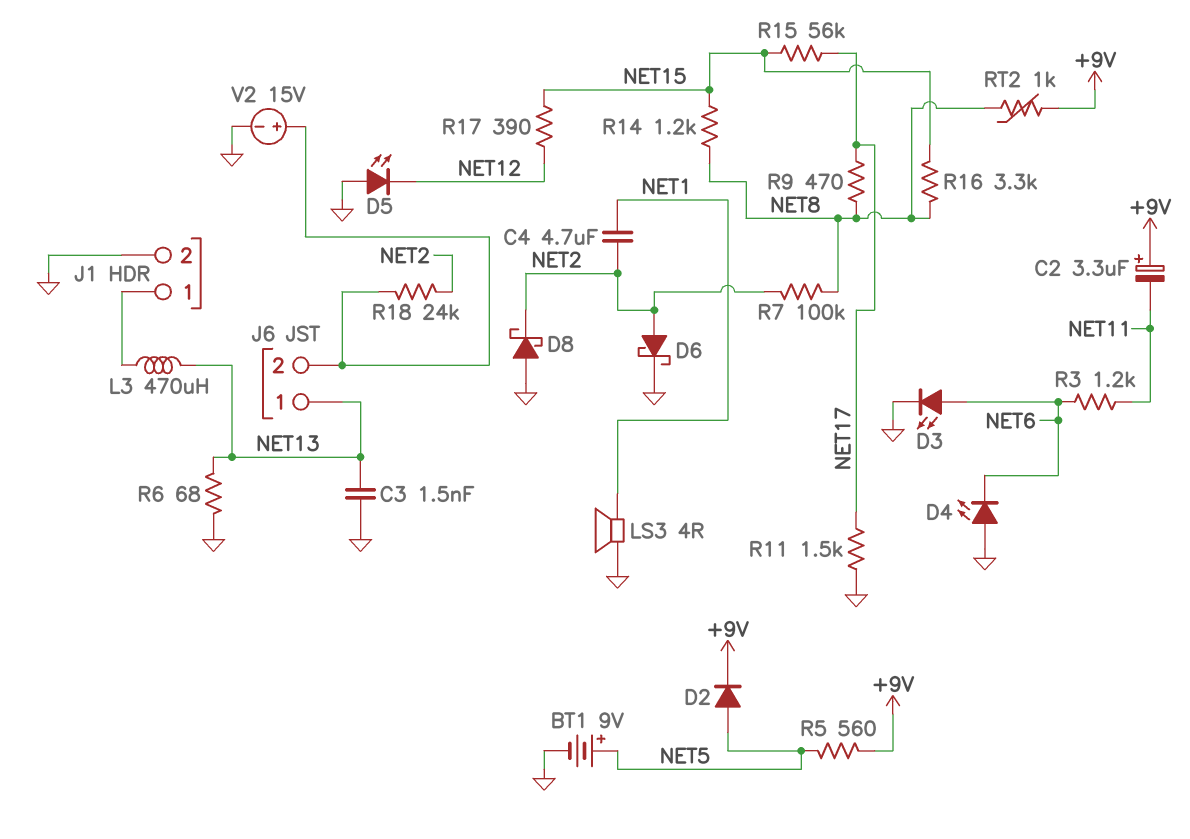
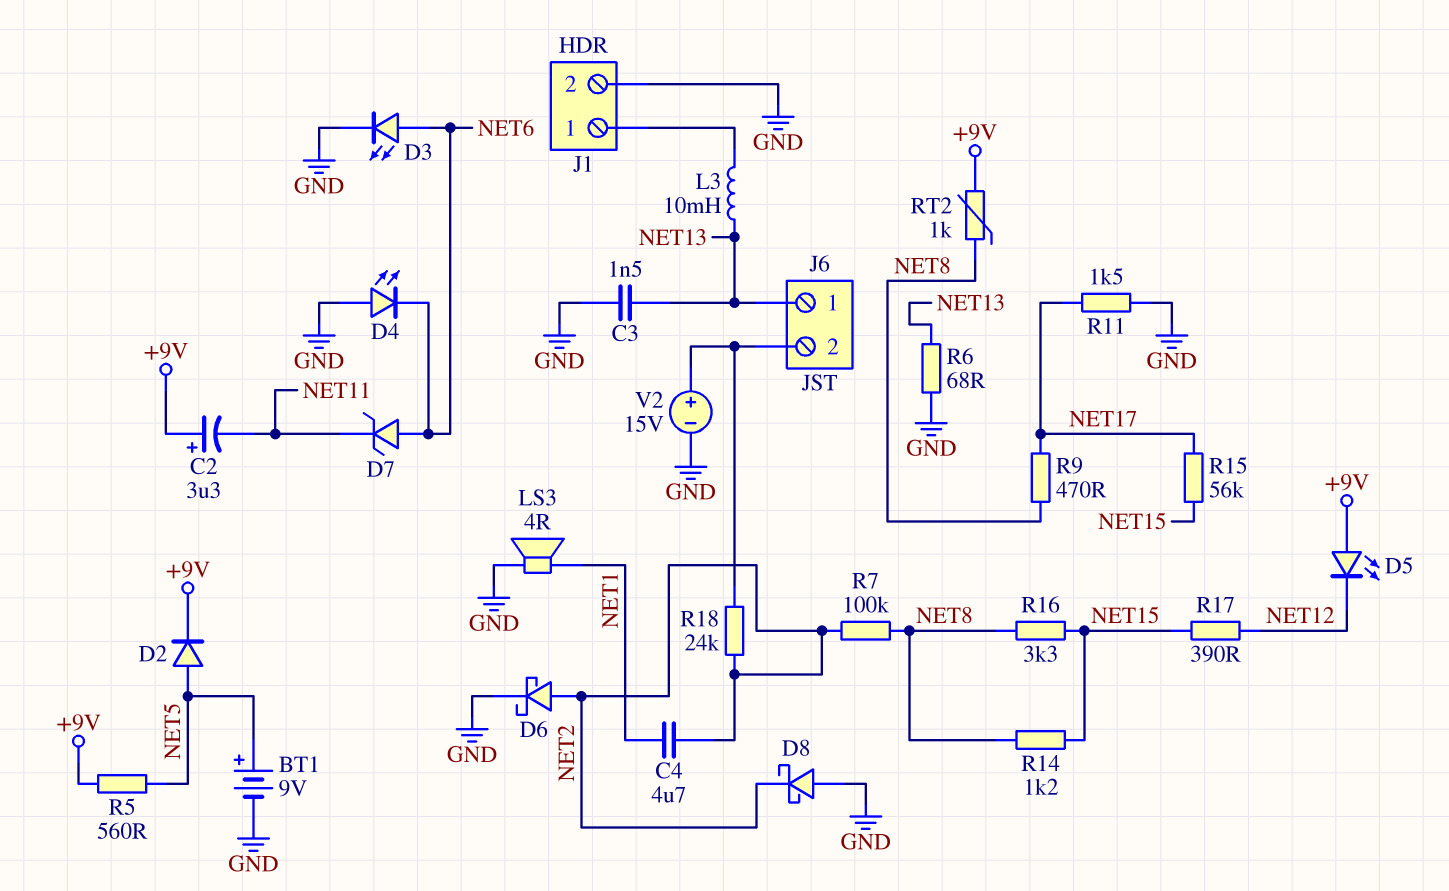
D5: LED (A GND, K NET12) -> LED (A +9V, K NET12)
D7: none -> zener (A NET6, K NET11)
L3: 470uH (J1/1, NET13) -> 10mH (J1/1, NET13)
R3: 1.2k (NET6, NET11) -> none

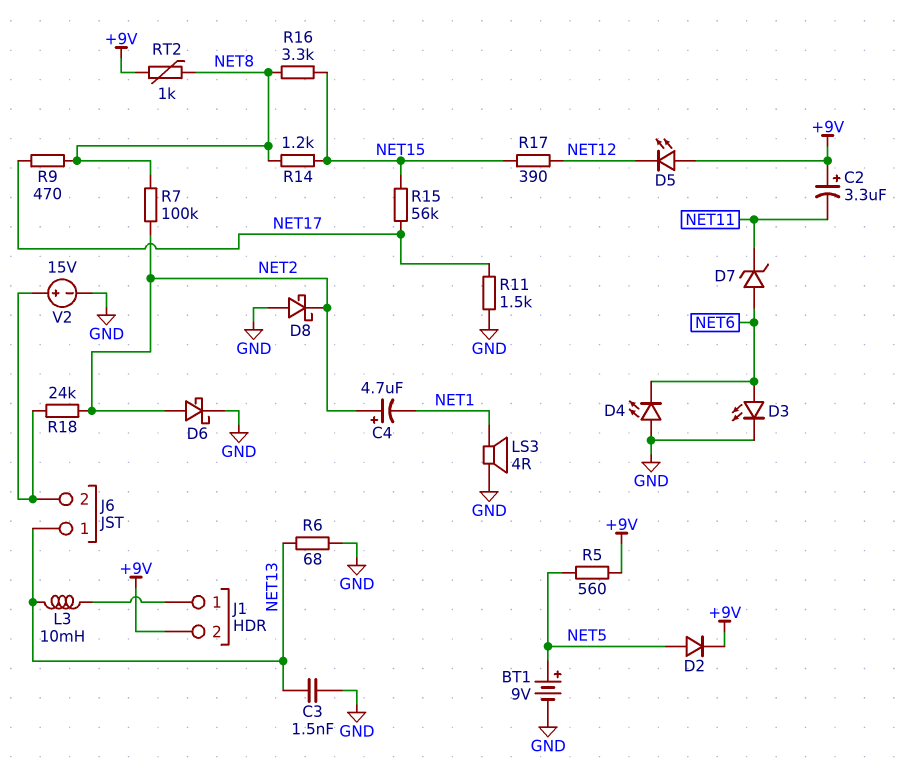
C4: 4.7uF (NET1, NET2) -> 4.7uF (plus NET2, minus NET1)
J1 pin 2: GND -> +9V

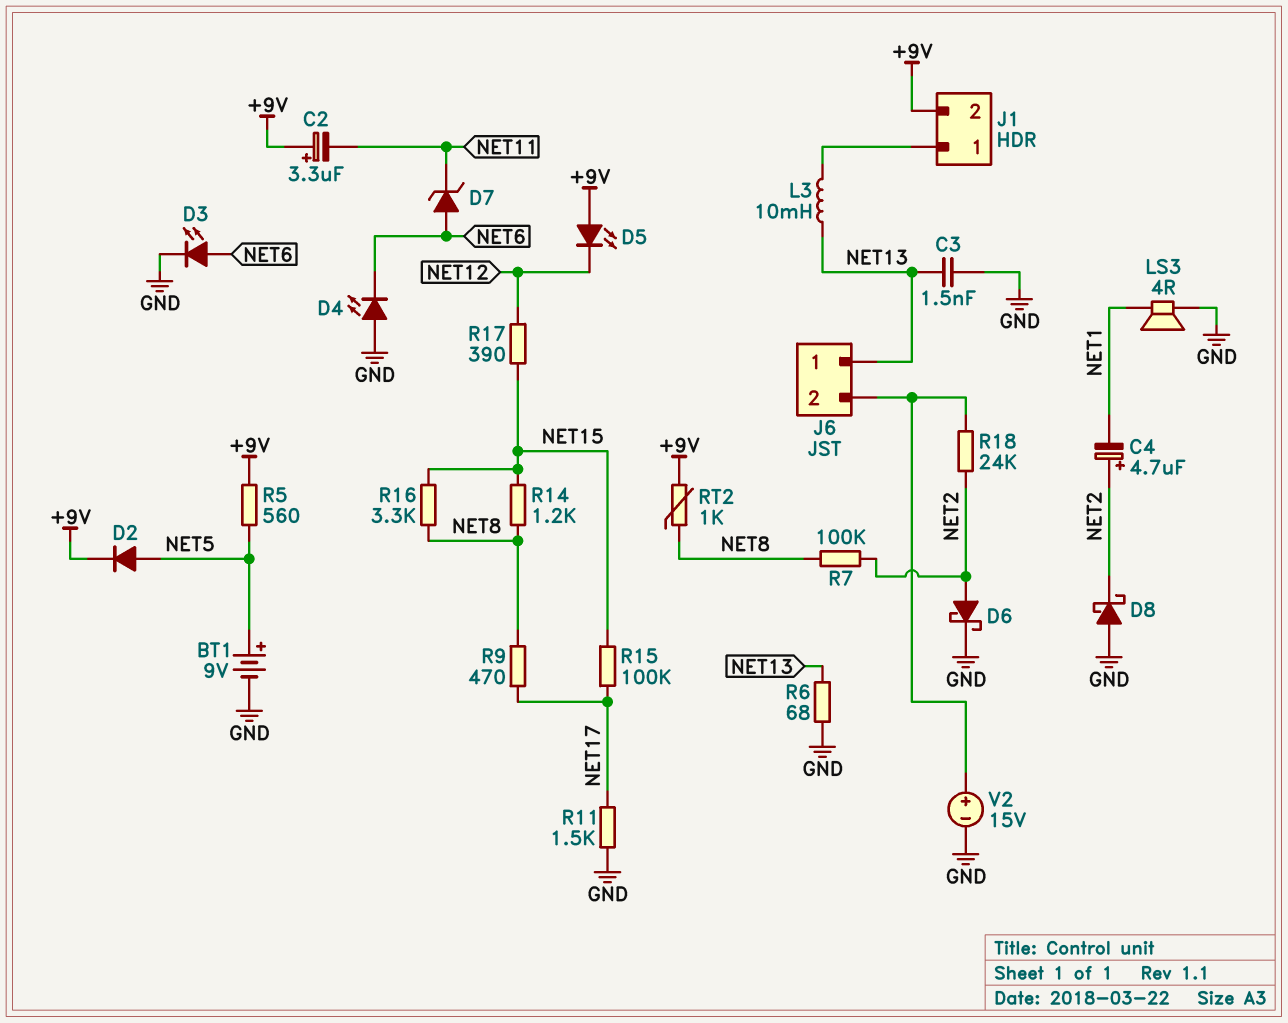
R15: 56k (NET15, NET17) -> 100k (NET15, NET17)

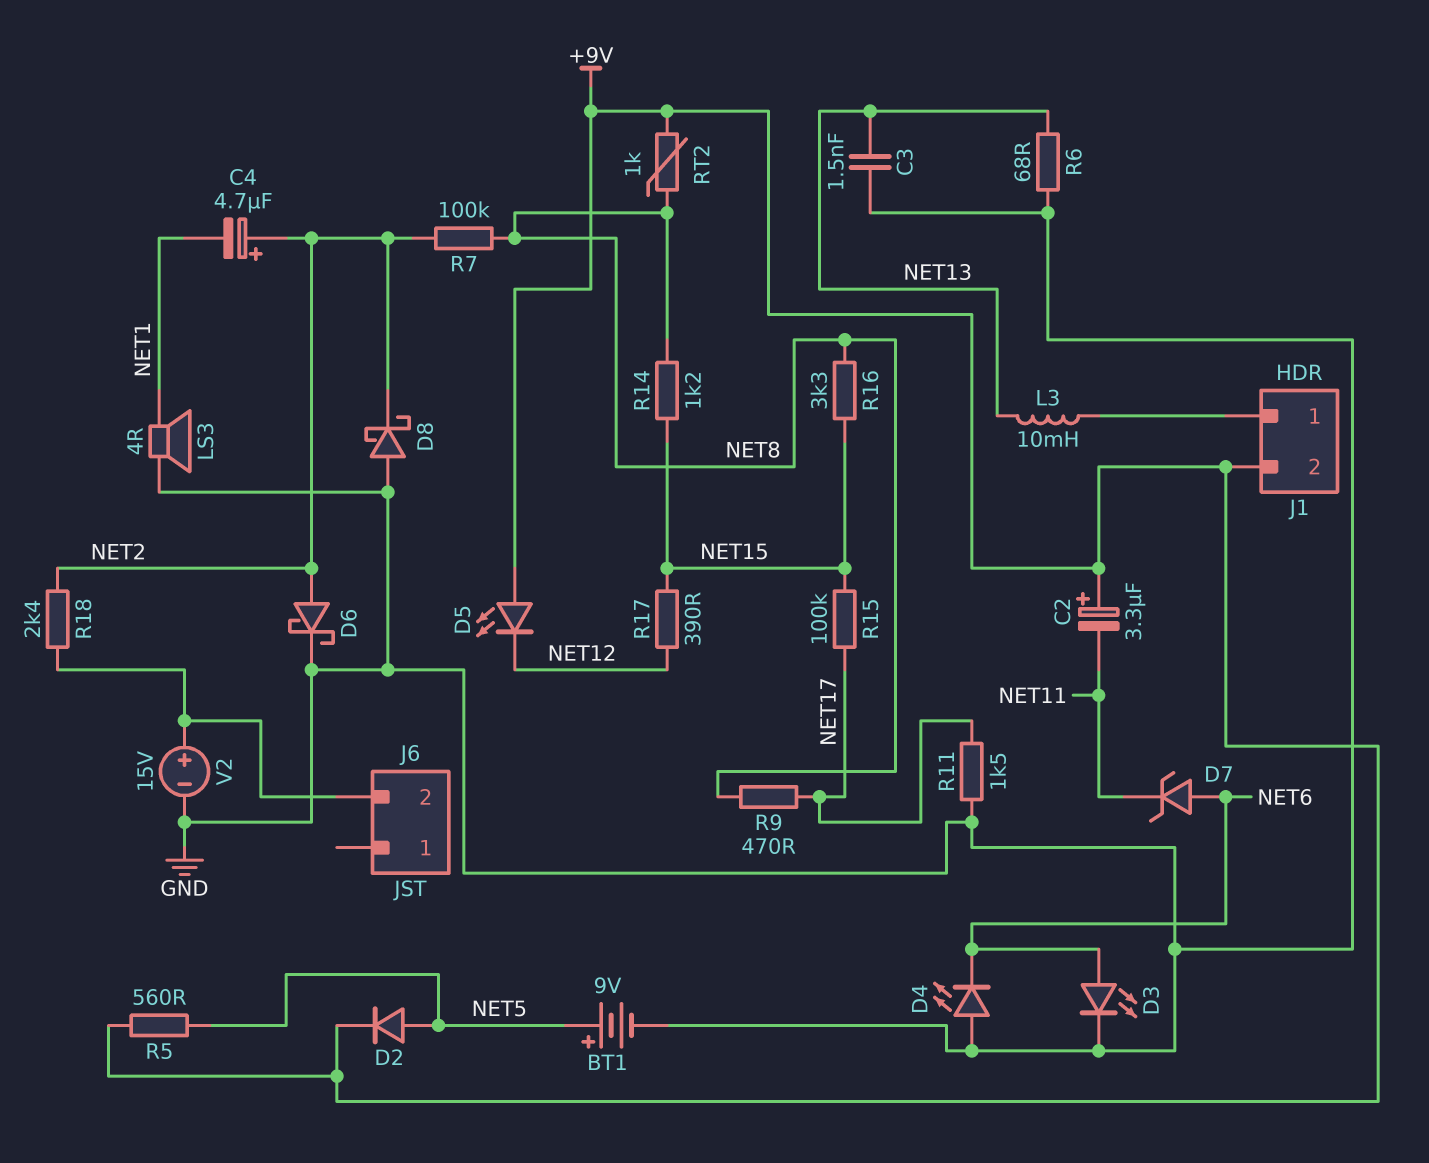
J6 pin 1: NET13 -> none
R18: 24k (J6/2, NET2) -> 2.4k (J6/2, NET2)

